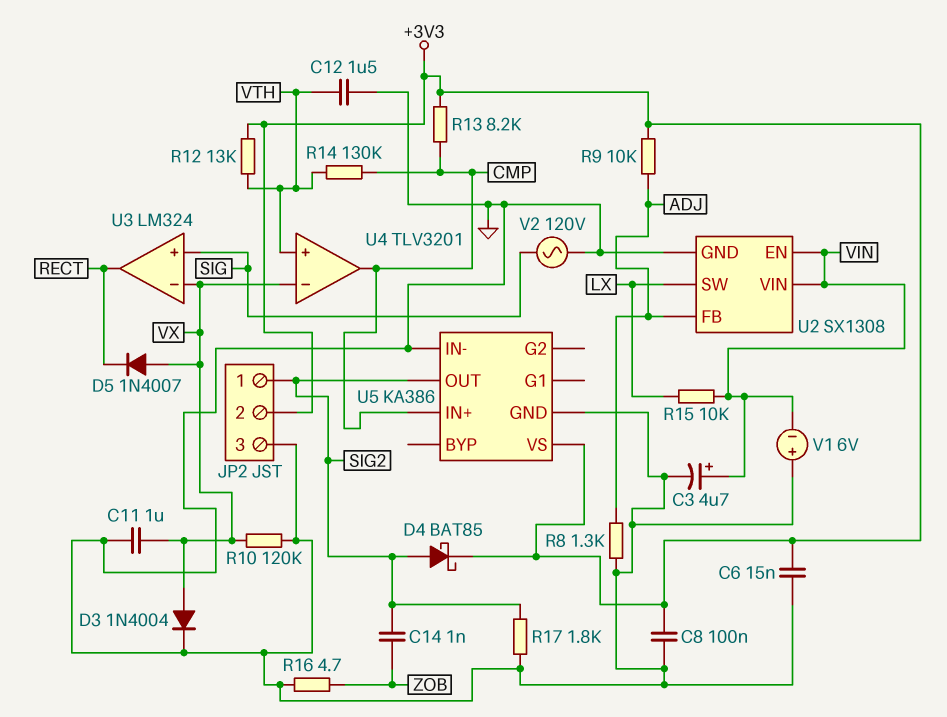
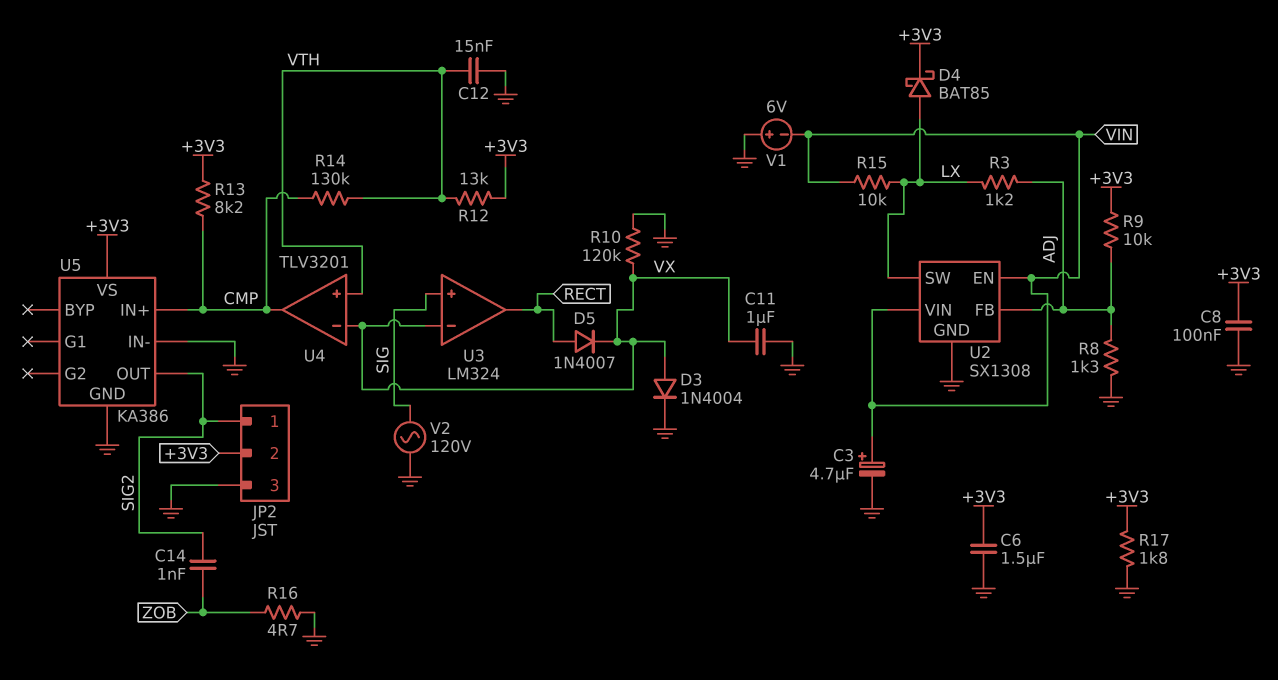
C6: 15nF (+3V3, GND) -> 1.5uF (+3V3, GND)
C12: 1.5uF (GND, VTH) -> 15nF (GND, VTH)
D4: schottky BAT85 (A SIG2, K +3V3) -> schottky BAT85 (A LX, K +3V3)
D5: diode 1N4007 (A VX, K RECT) -> diode 1N4007 (A RECT, K VX)
R3: none -> 1.2k (ADJ, LX)
R17: 1.8k (GND, SIG2) -> 1.8k (+3V3, GND)

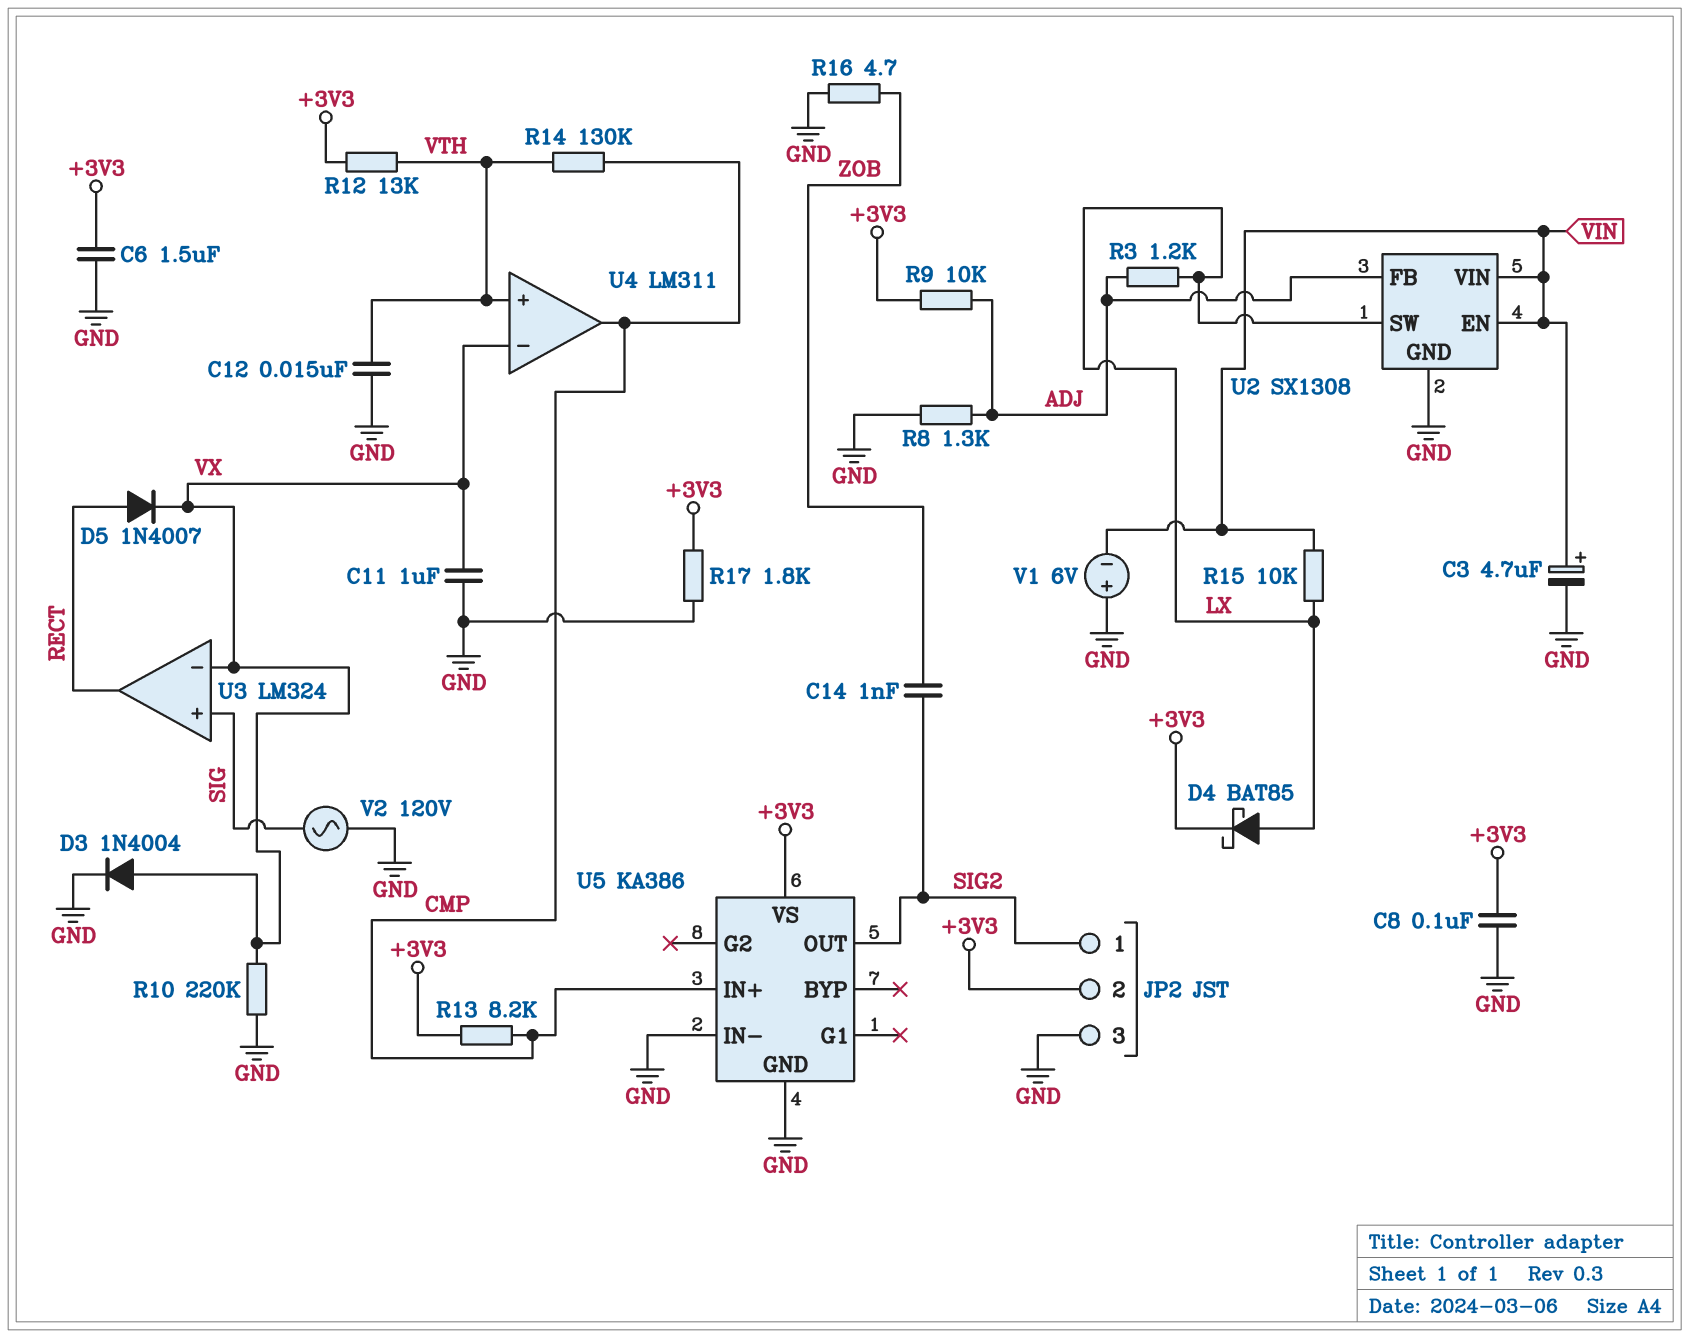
R10: 120k (GND, VX) -> 220k (GND, VX)
U4: TLV3201 -> LM311

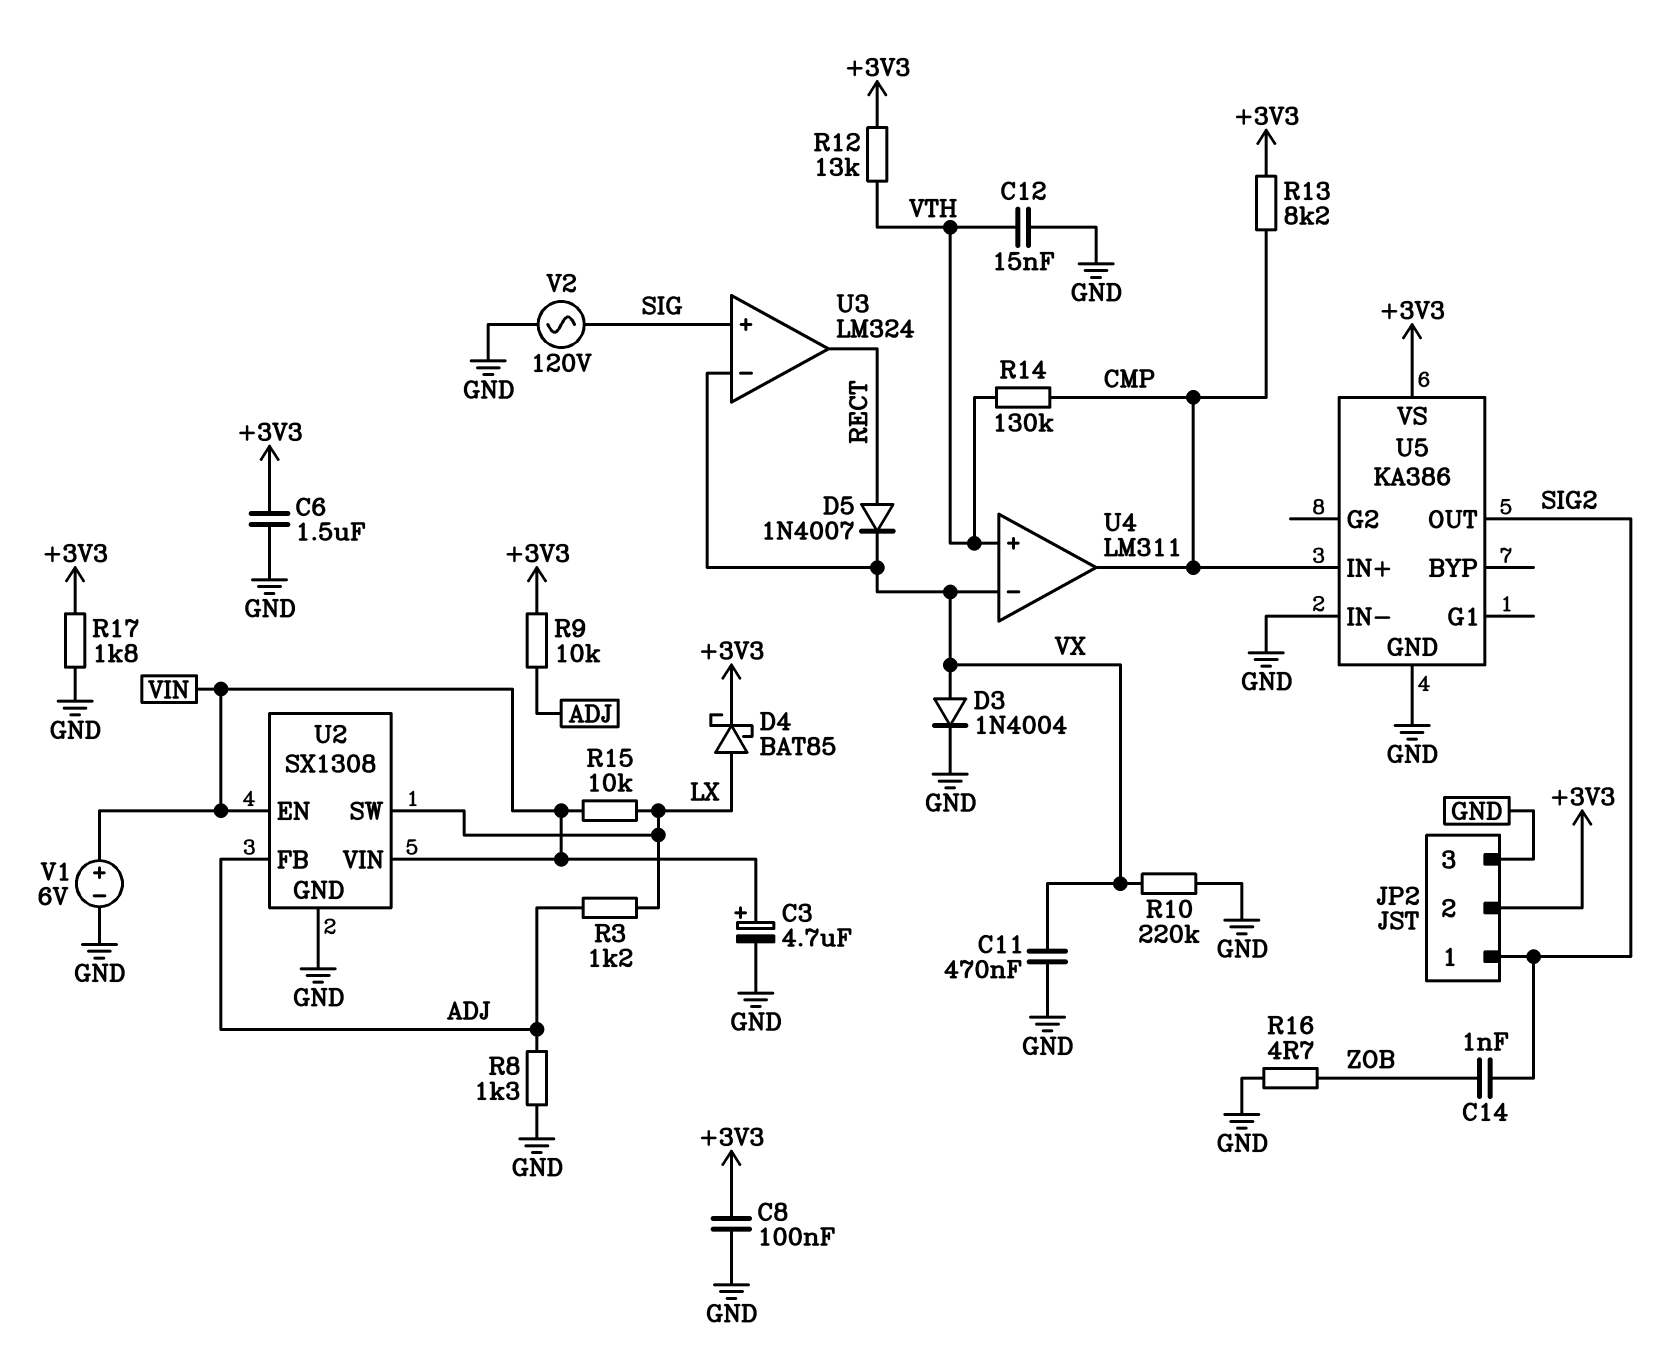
C11: 1uF (GND, VX) -> 470nF (GND, VX)
V1: 6V (plus GND, minus VIN) -> 6V (plus VIN, minus GND)

